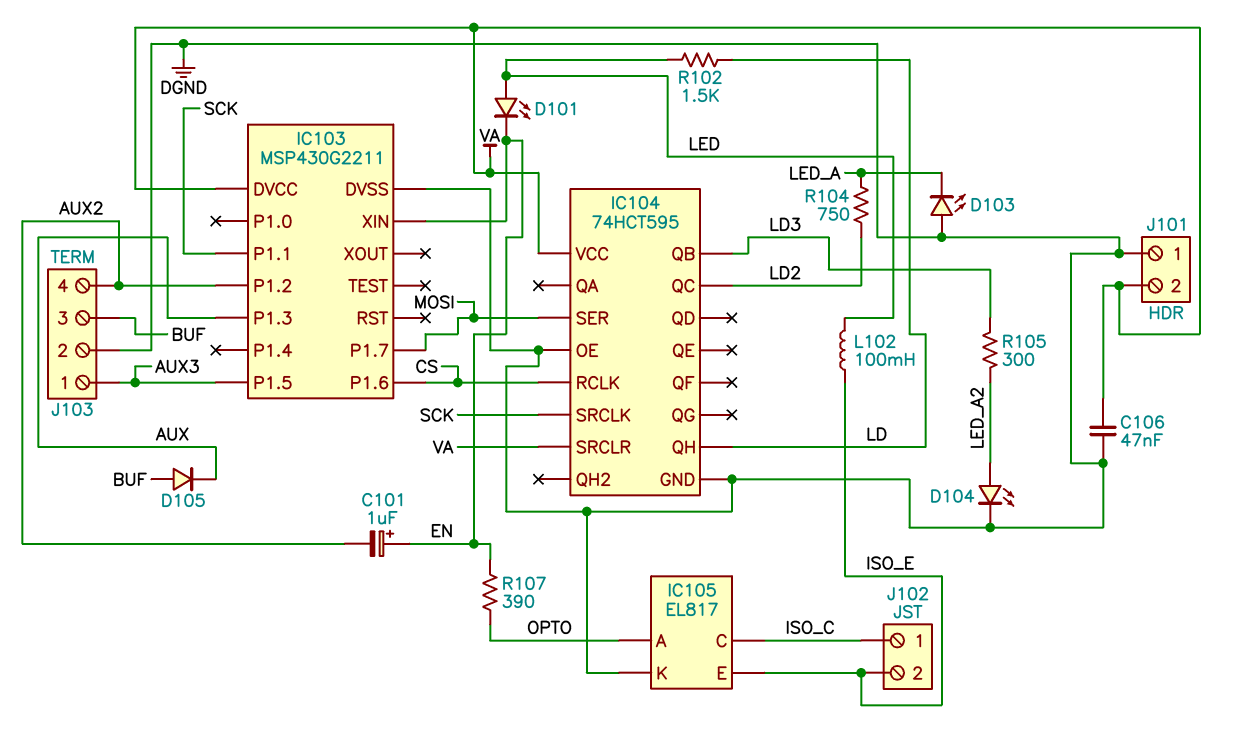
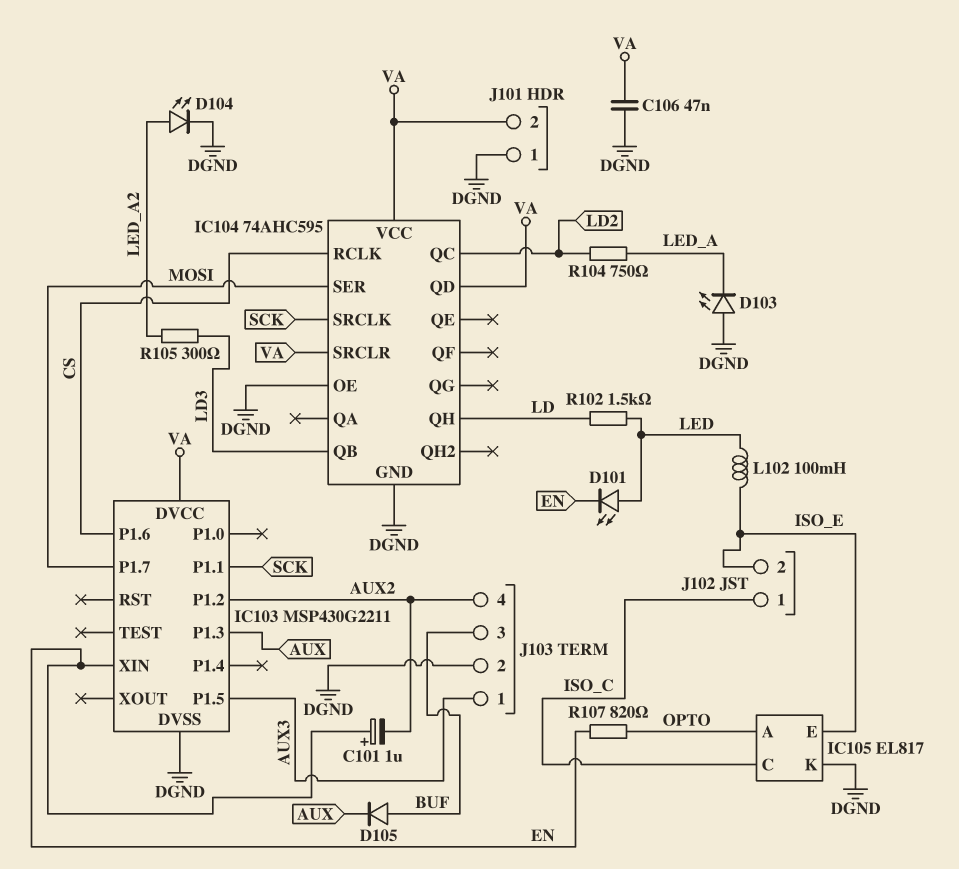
IC104: 74HCT595 -> 74AHC595
IC104 pin QD: none -> VA
R107: 390 (EN, OPTO) -> 820 (EN, OPTO)

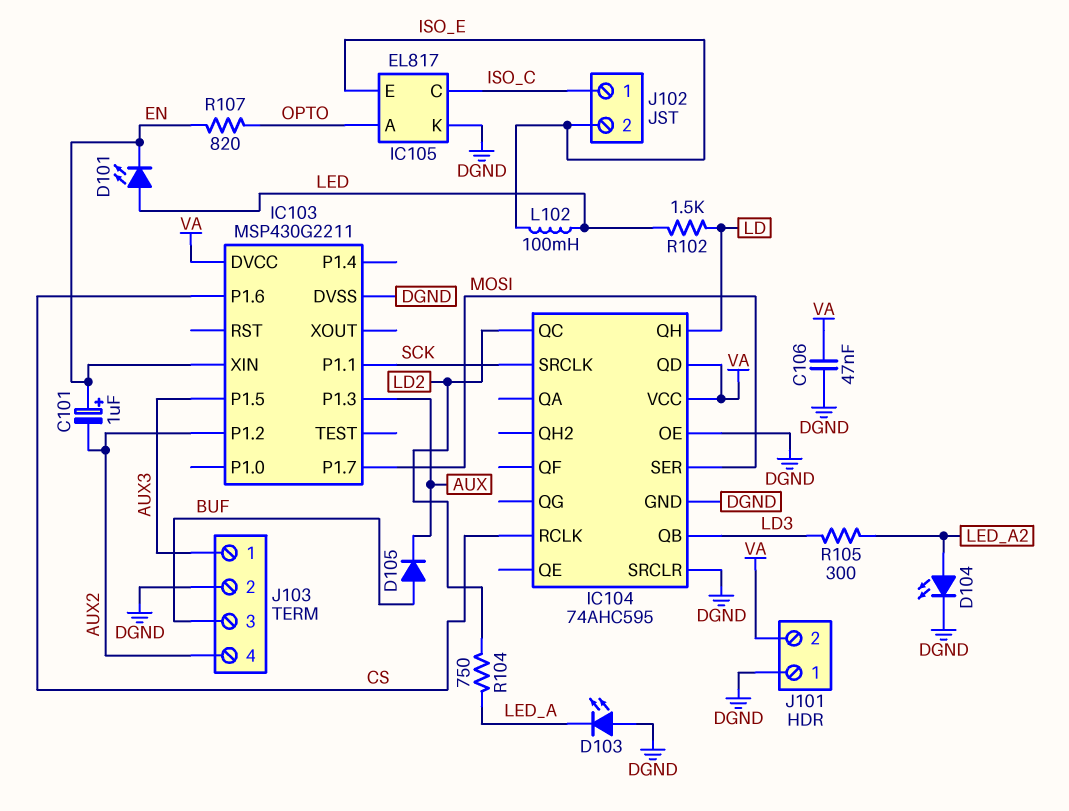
IC104 pin SRCLR: VA -> DGND

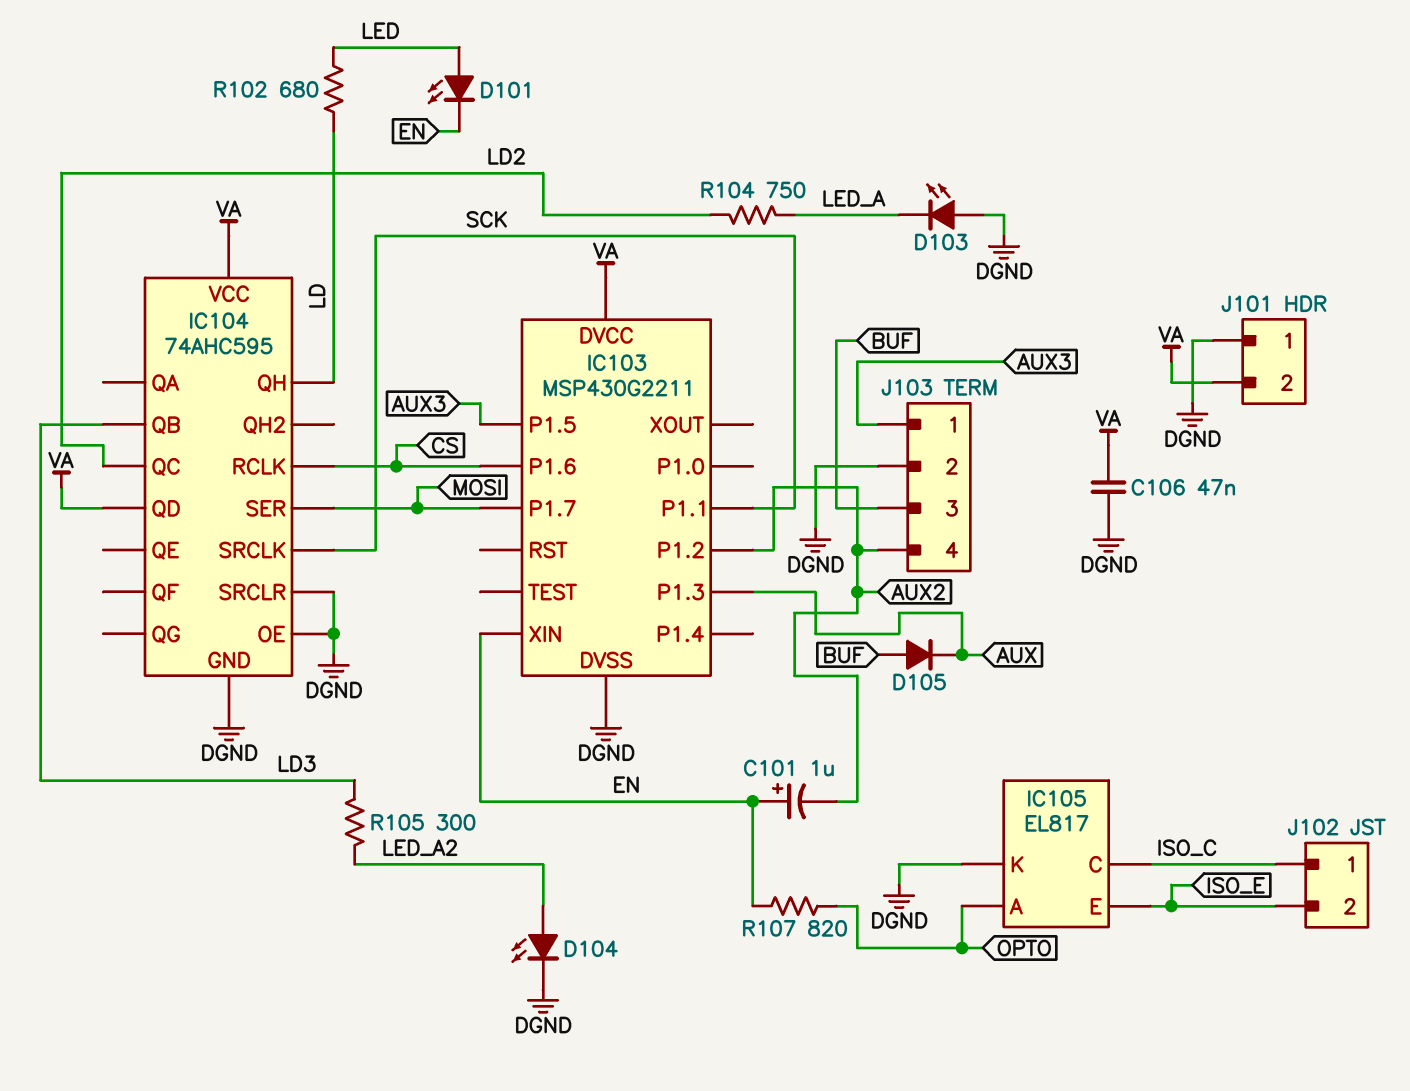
L102: 100mH (ISO_E, LED) -> none
R102: 1.5k (LD, LED) -> 680 (LD, LED)

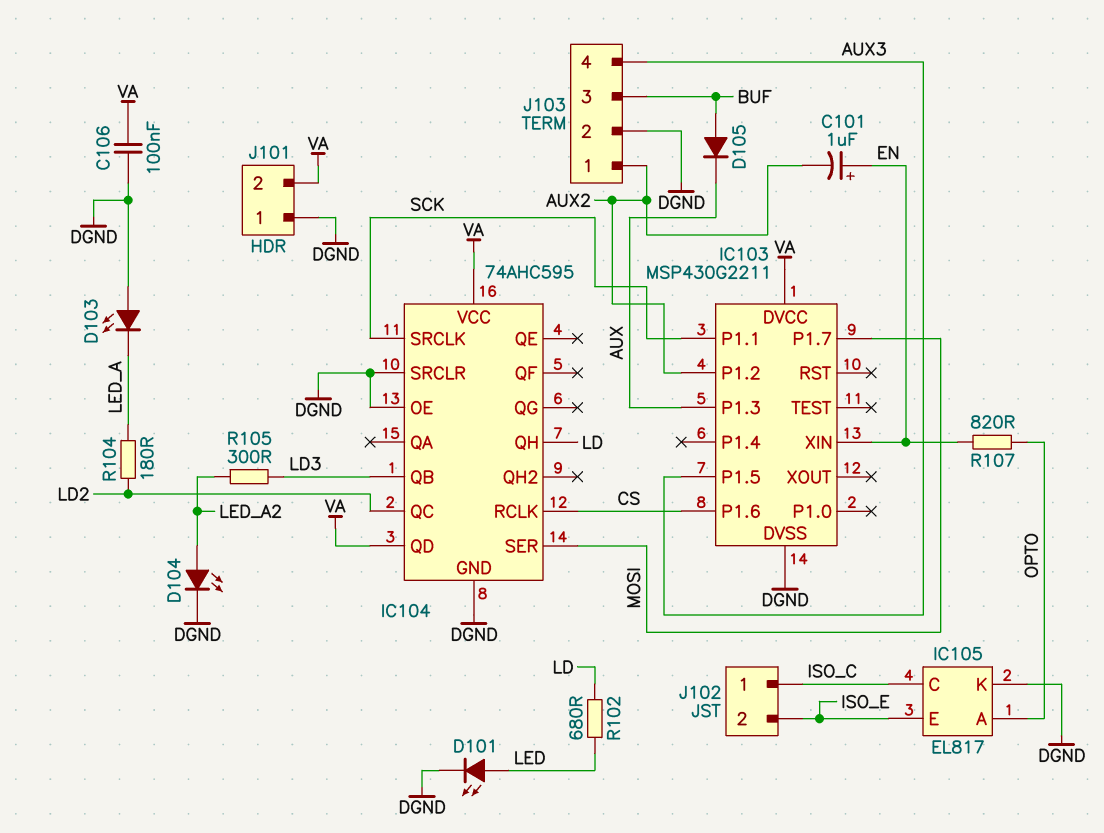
C106: 47nF (DGND, VA) -> 100nF (DGND, VA)
D101: LED (A LED, K EN) -> LED (A LED, K DGND)
J103 pin 1: AUX3 -> AUX2
J103 pin 4: AUX2 -> AUX3
R104: 750 (LD2, LED_A) -> 180 (LD2, LED_A)

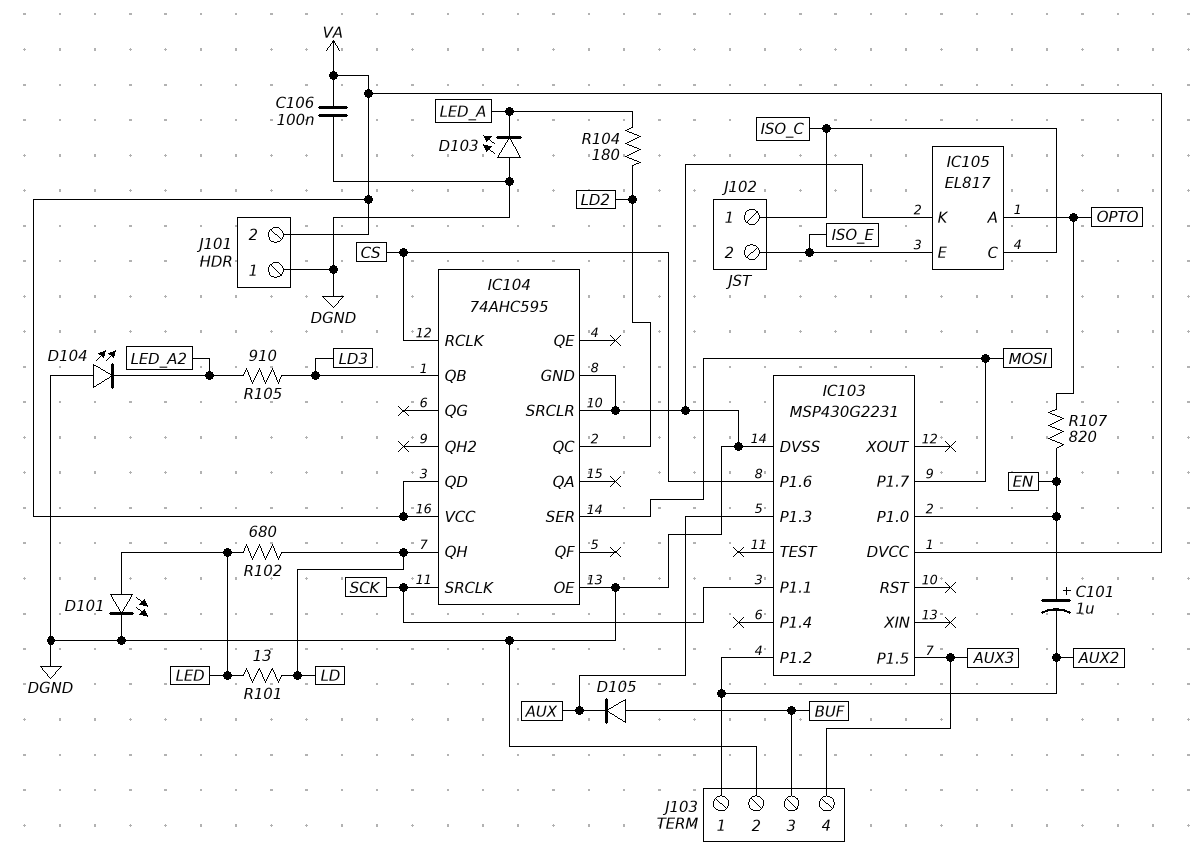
D104: LED (A LED_A2, K DGND) -> LED (A DGND, K LED_A2)
IC103: MSP430G2211 -> MSP430G2231
IC103 pin P1.0: none -> EN
IC103 pin XIN: EN -> none
R101: none -> 13 (LD, LED)
R105: 300 (LD3, LED_A2) -> 910 (LD3, LED_A2)

